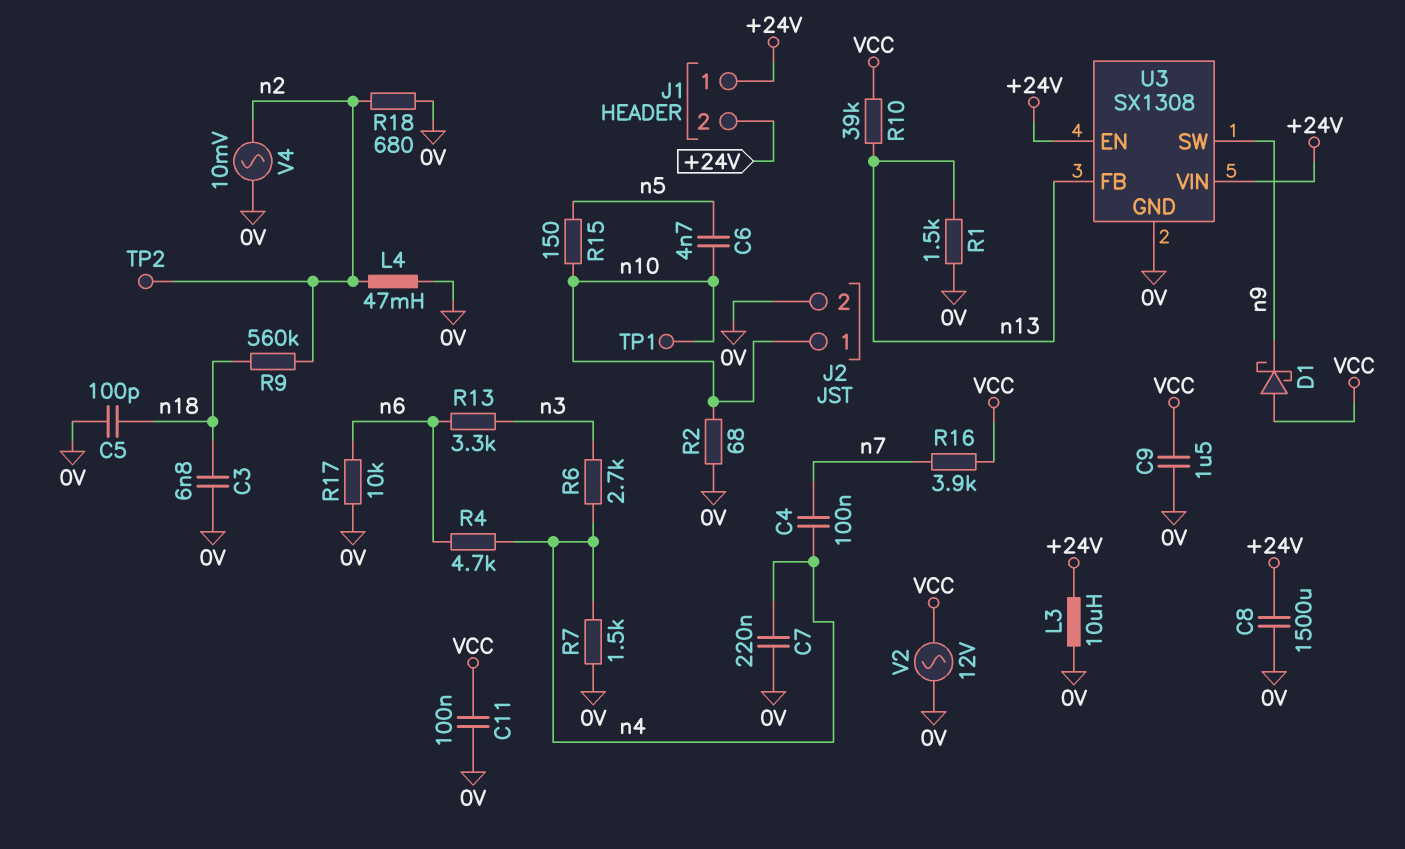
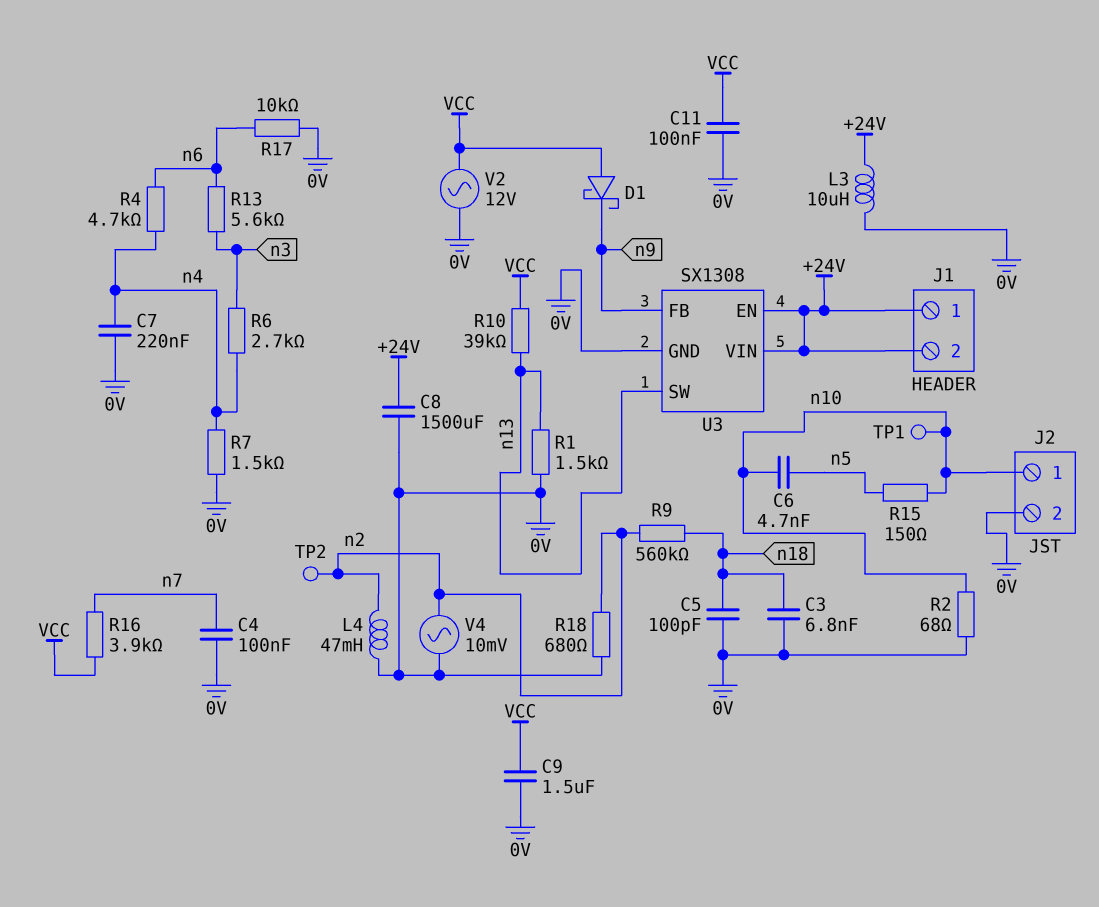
C4: 100nF (n4, n7) -> 100nF (0V, n7)
R13: 3.3k (n3, n6) -> 5.6k (n3, n6)
U3 pin FB: n13 -> n9
U3 pin SW: n9 -> n13

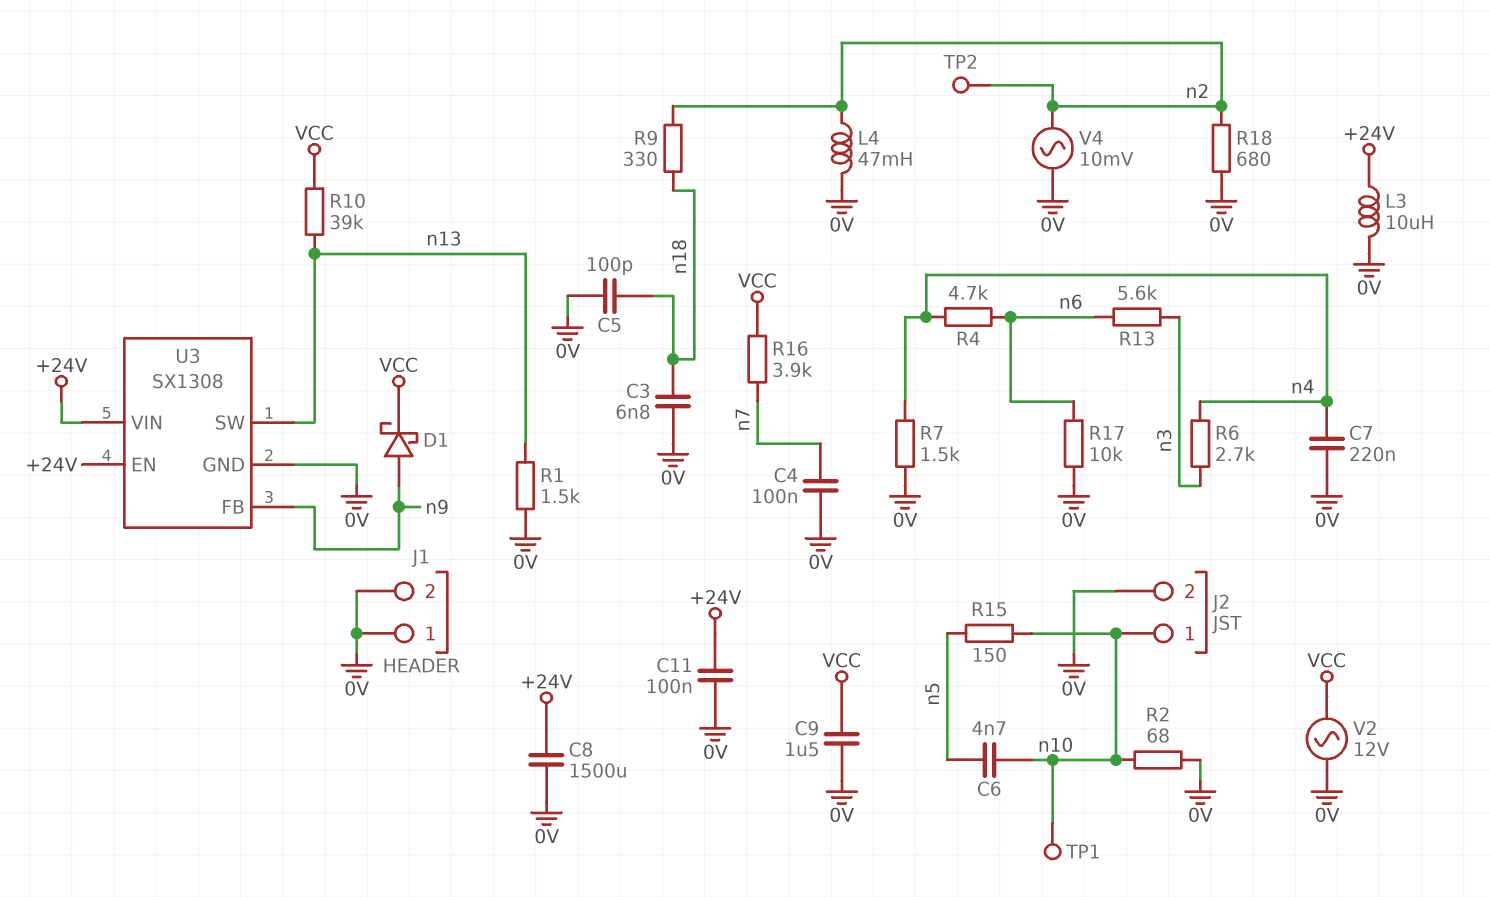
C11: 100nF (0V, VCC) -> 100nF (+24V, 0V)
D1: schottky (A VCC, K n9) -> schottky (A n9, K VCC)
J1 pin 1: +24V -> 0V
J1 pin 2: +24V -> 0V
R9: 560k (n2, n18) -> 330 (n2, n18)

